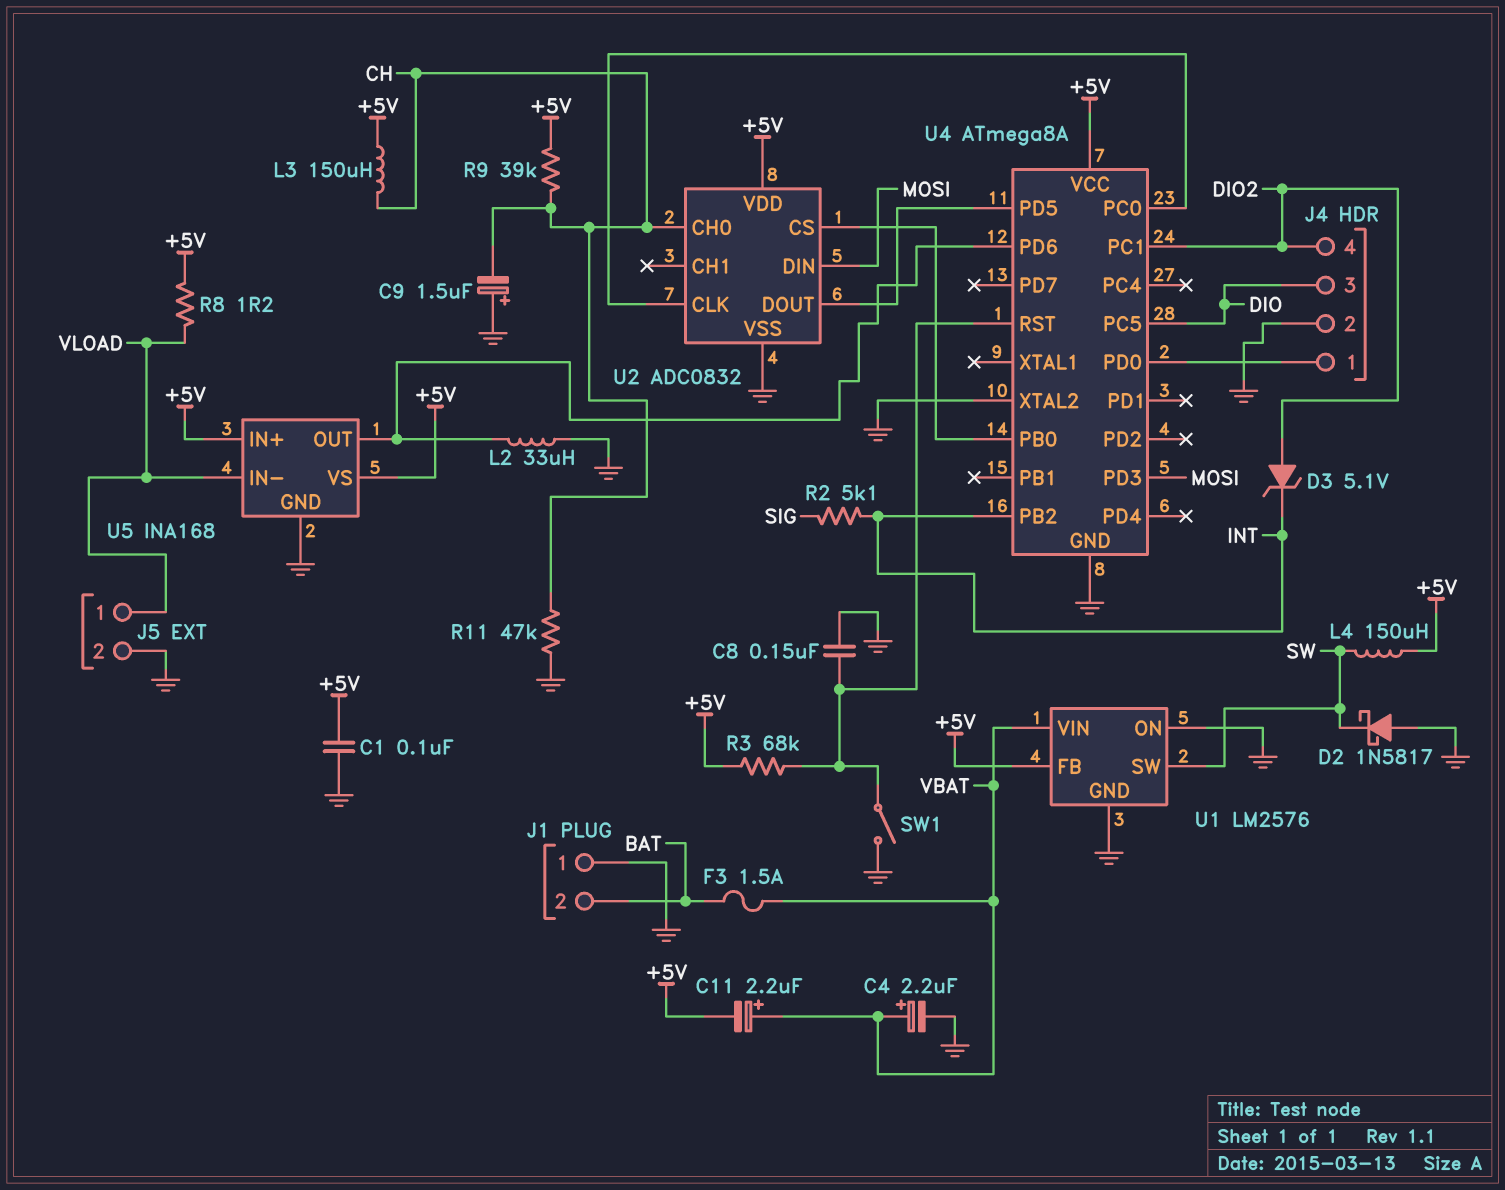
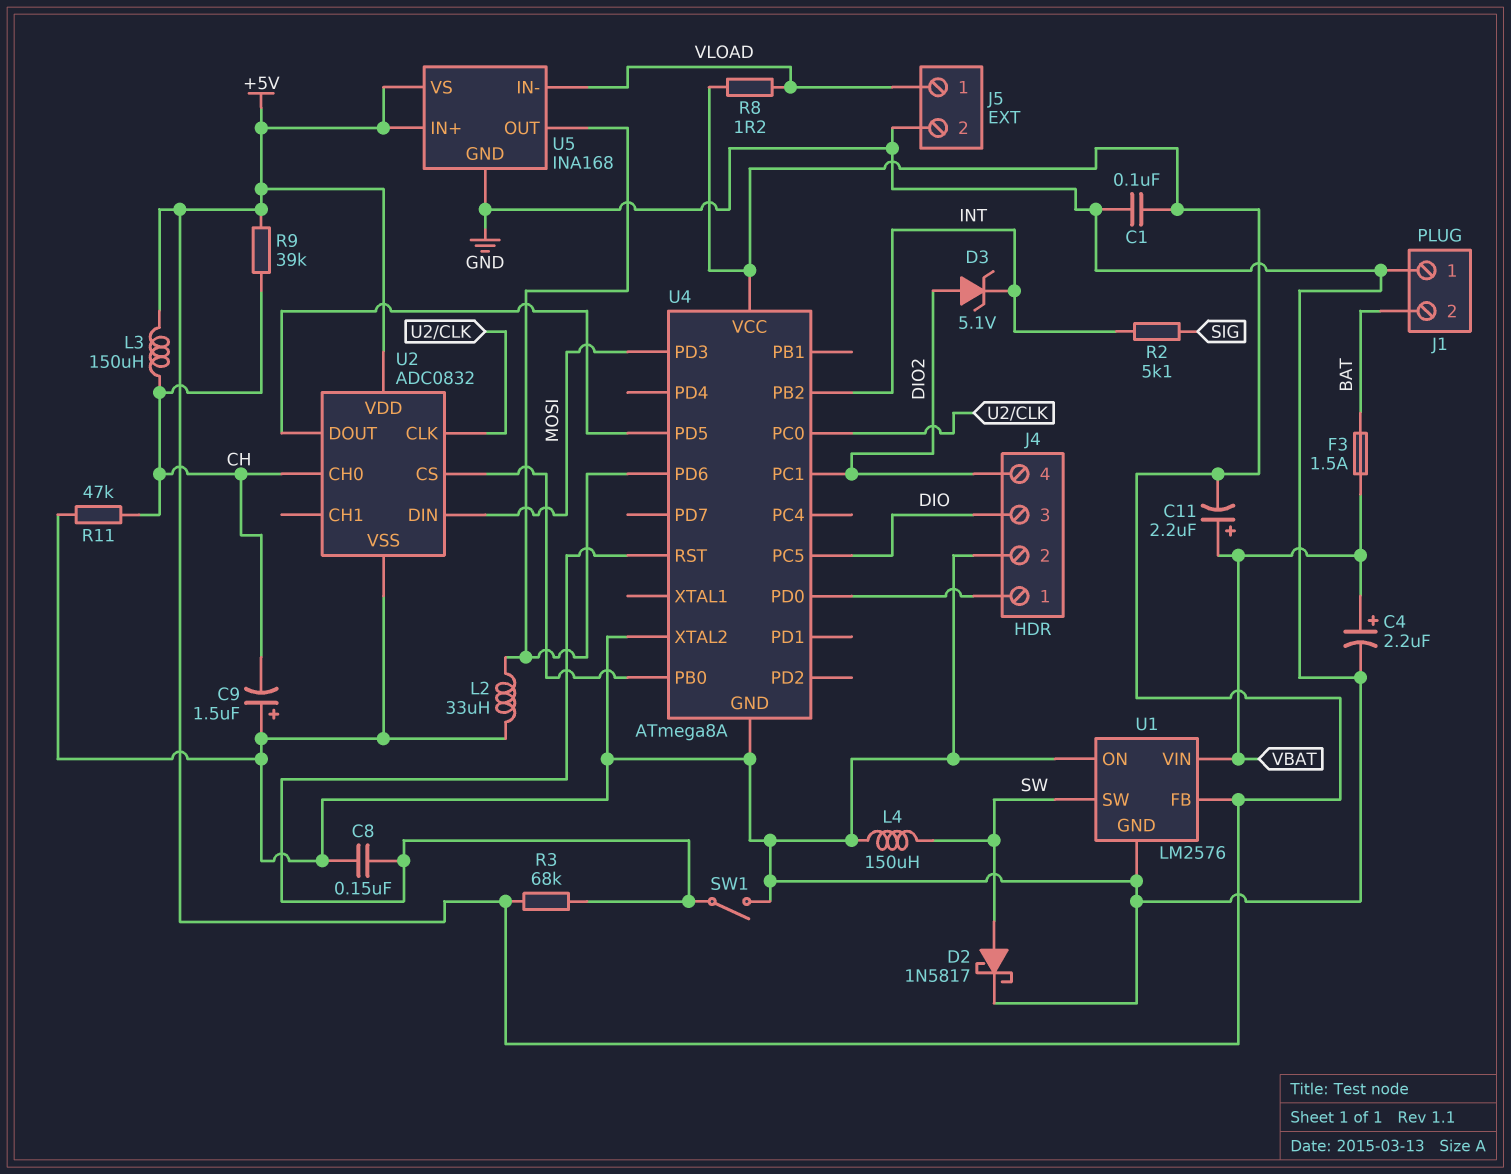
D2: schottky 1N5817 (A GND, K SW) -> schottky 1N5817 (A SW, K GND)
L4: 150uH (+5V, SW) -> 150uH (GND, SW)

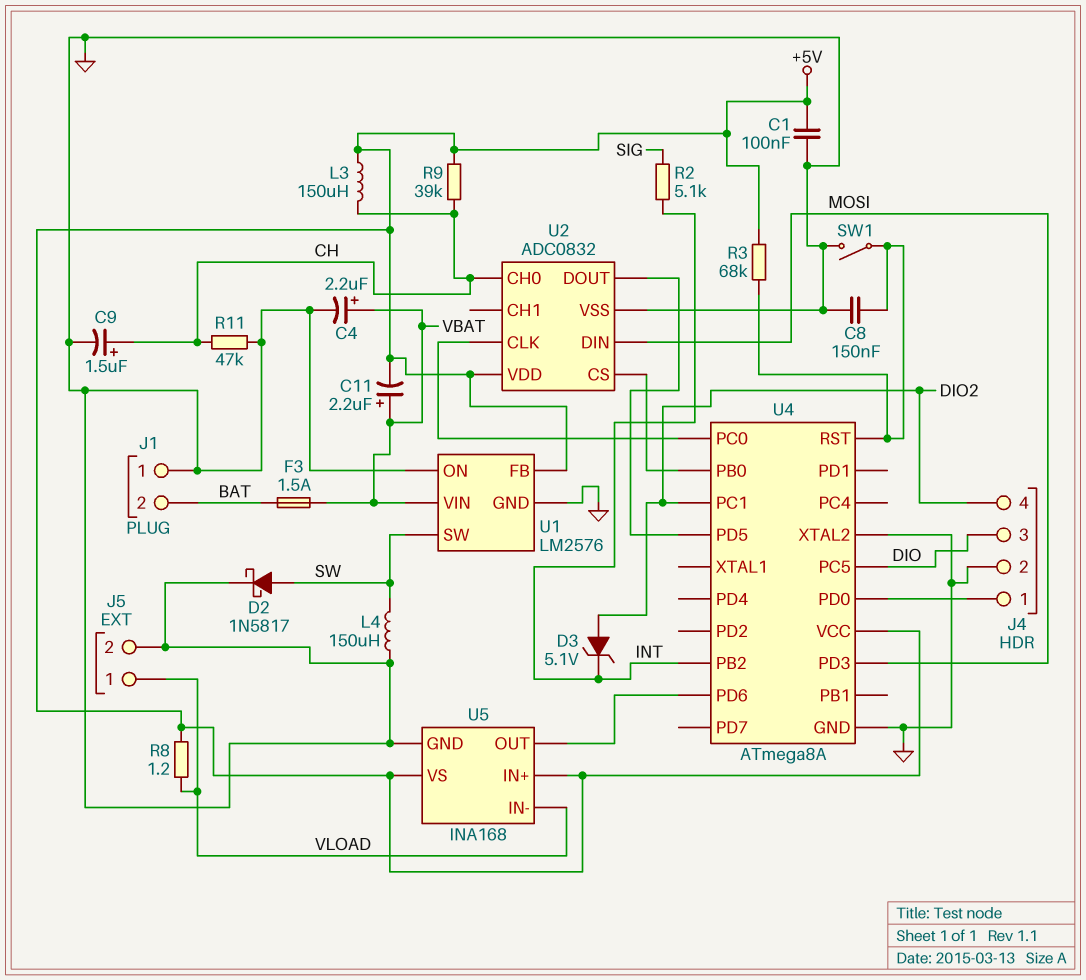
C9: 1.5uF (plus GND, minus CH) -> 1.5uF (plus CH, minus GND)
L2: 33uH (GND, U4/PD6) -> none

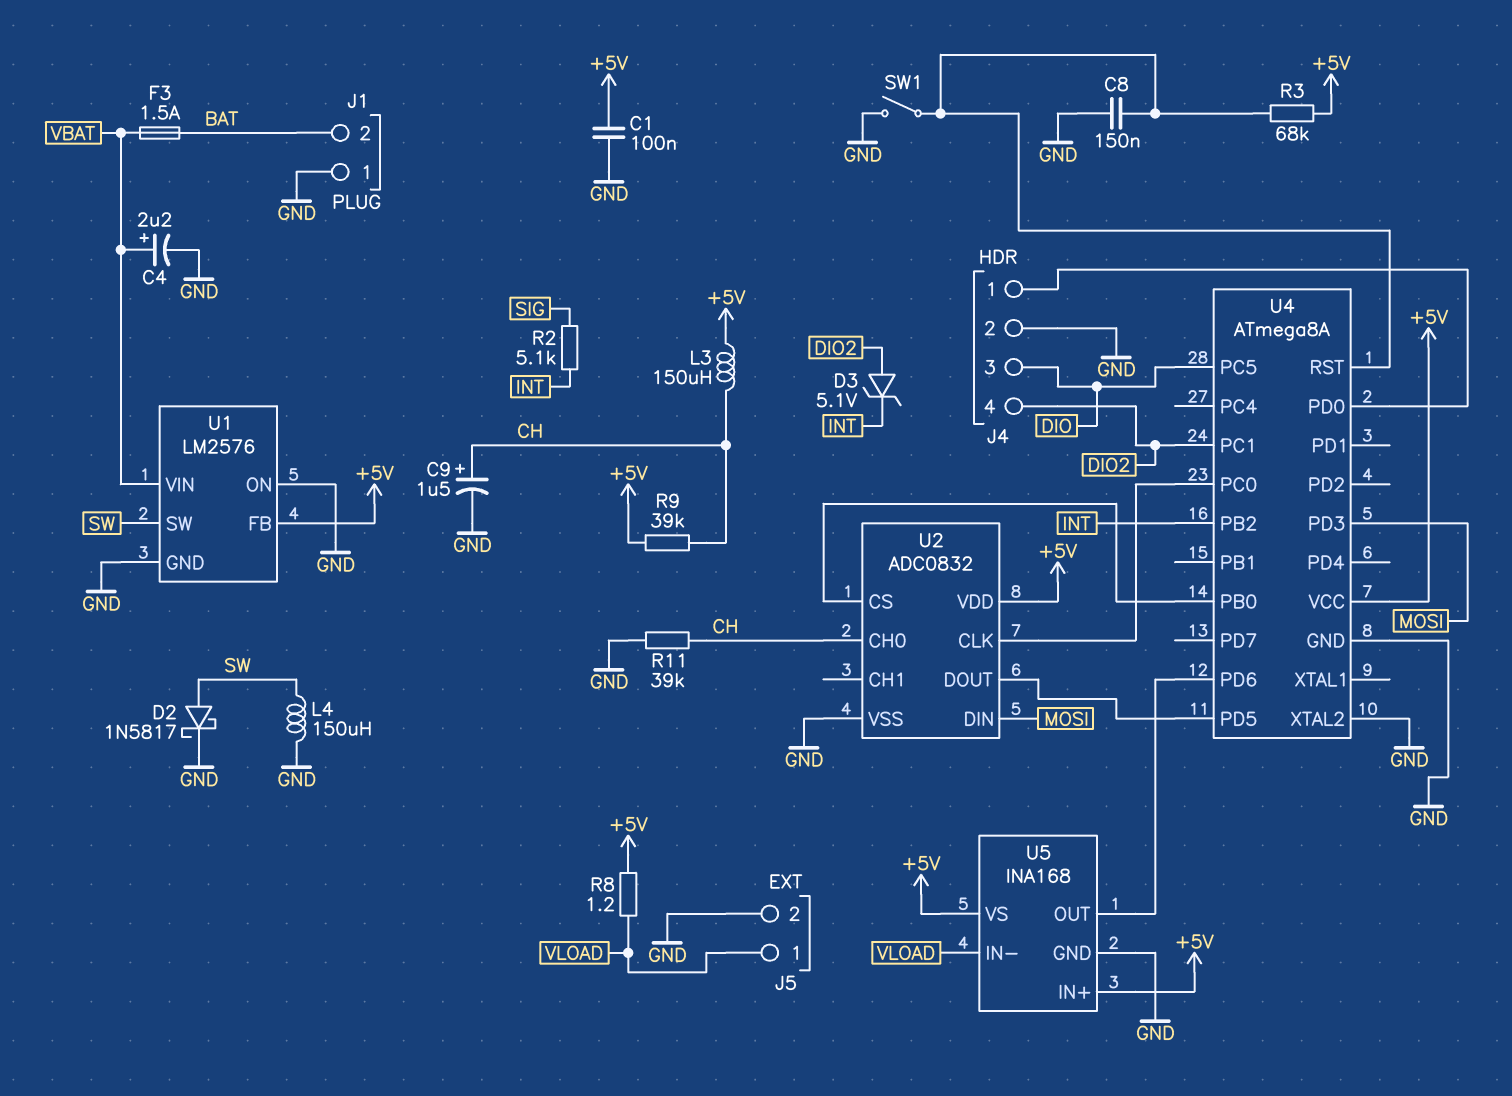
C11: 2.2uF (plus VBAT, minus +5V) -> none
R11: 47k (CH, GND) -> 39k (CH, GND)

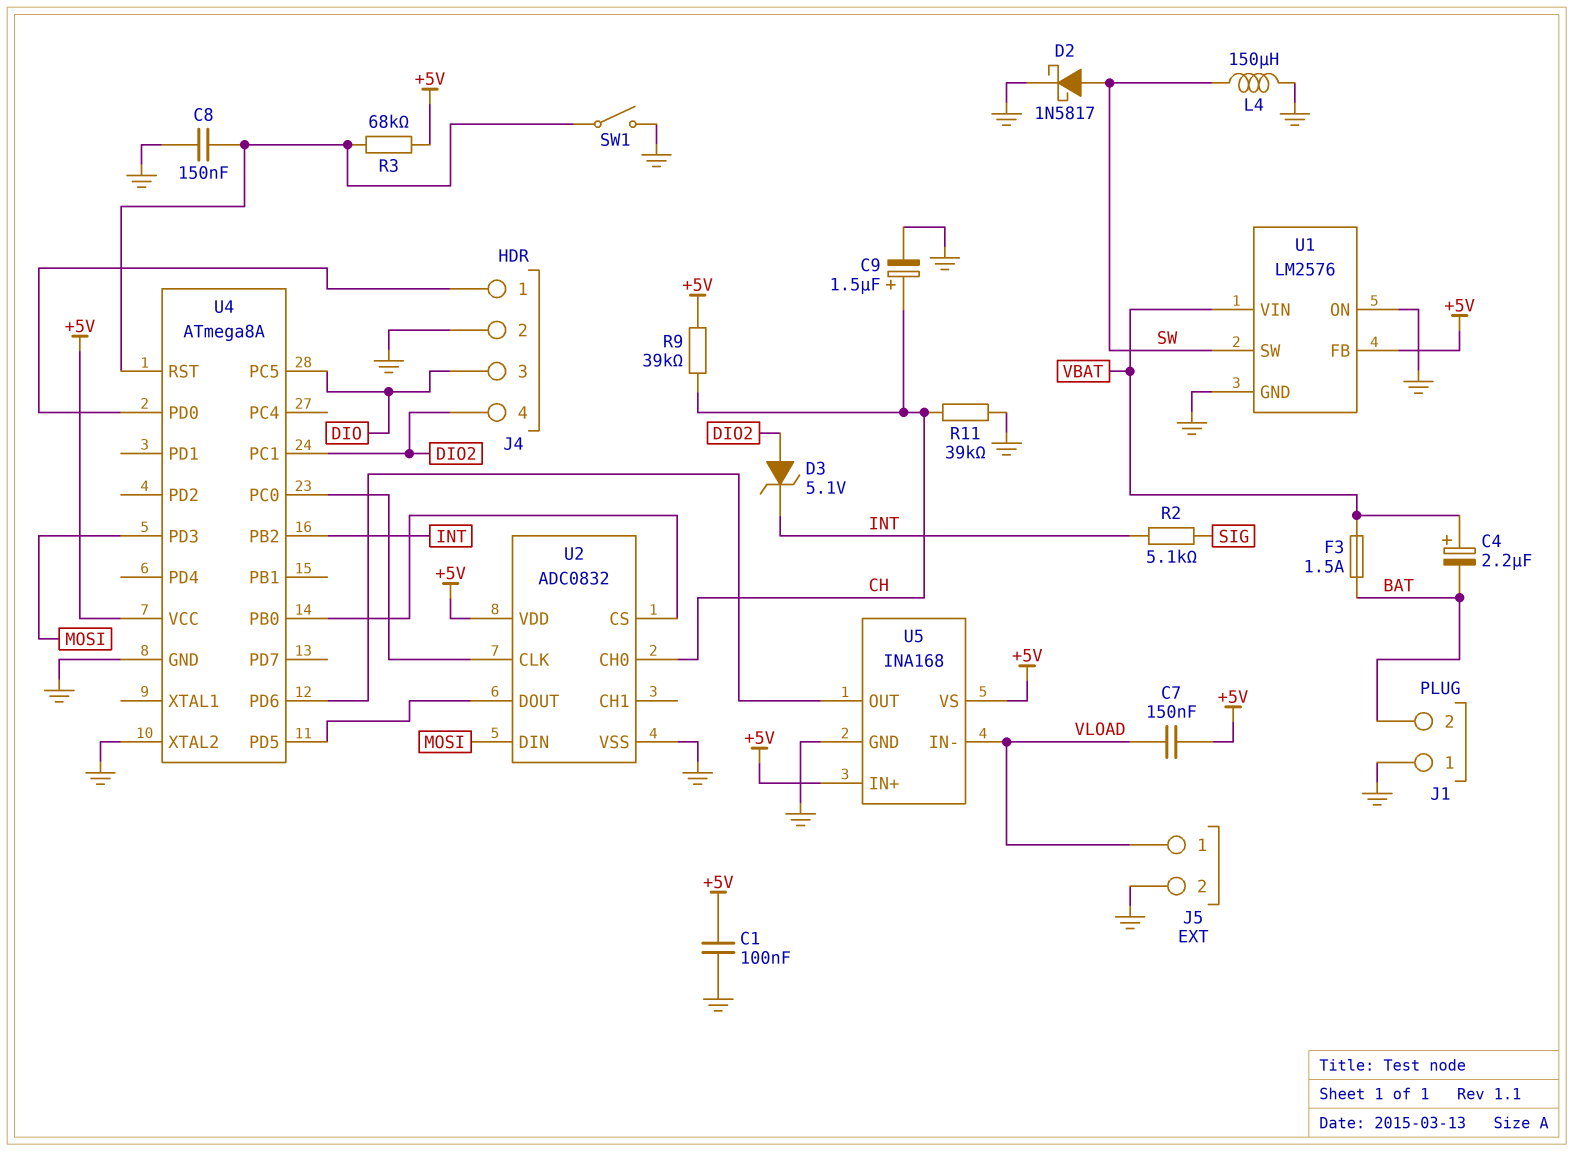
C4: 2.2uF (plus VBAT, minus GND) -> 2.2uF (plus VBAT, minus BAT)
C7: none -> 150nF (+5V, VLOAD)
L3: 150uH (+5V, CH) -> none
R8: 1.2 (+5V, VLOAD) -> none

